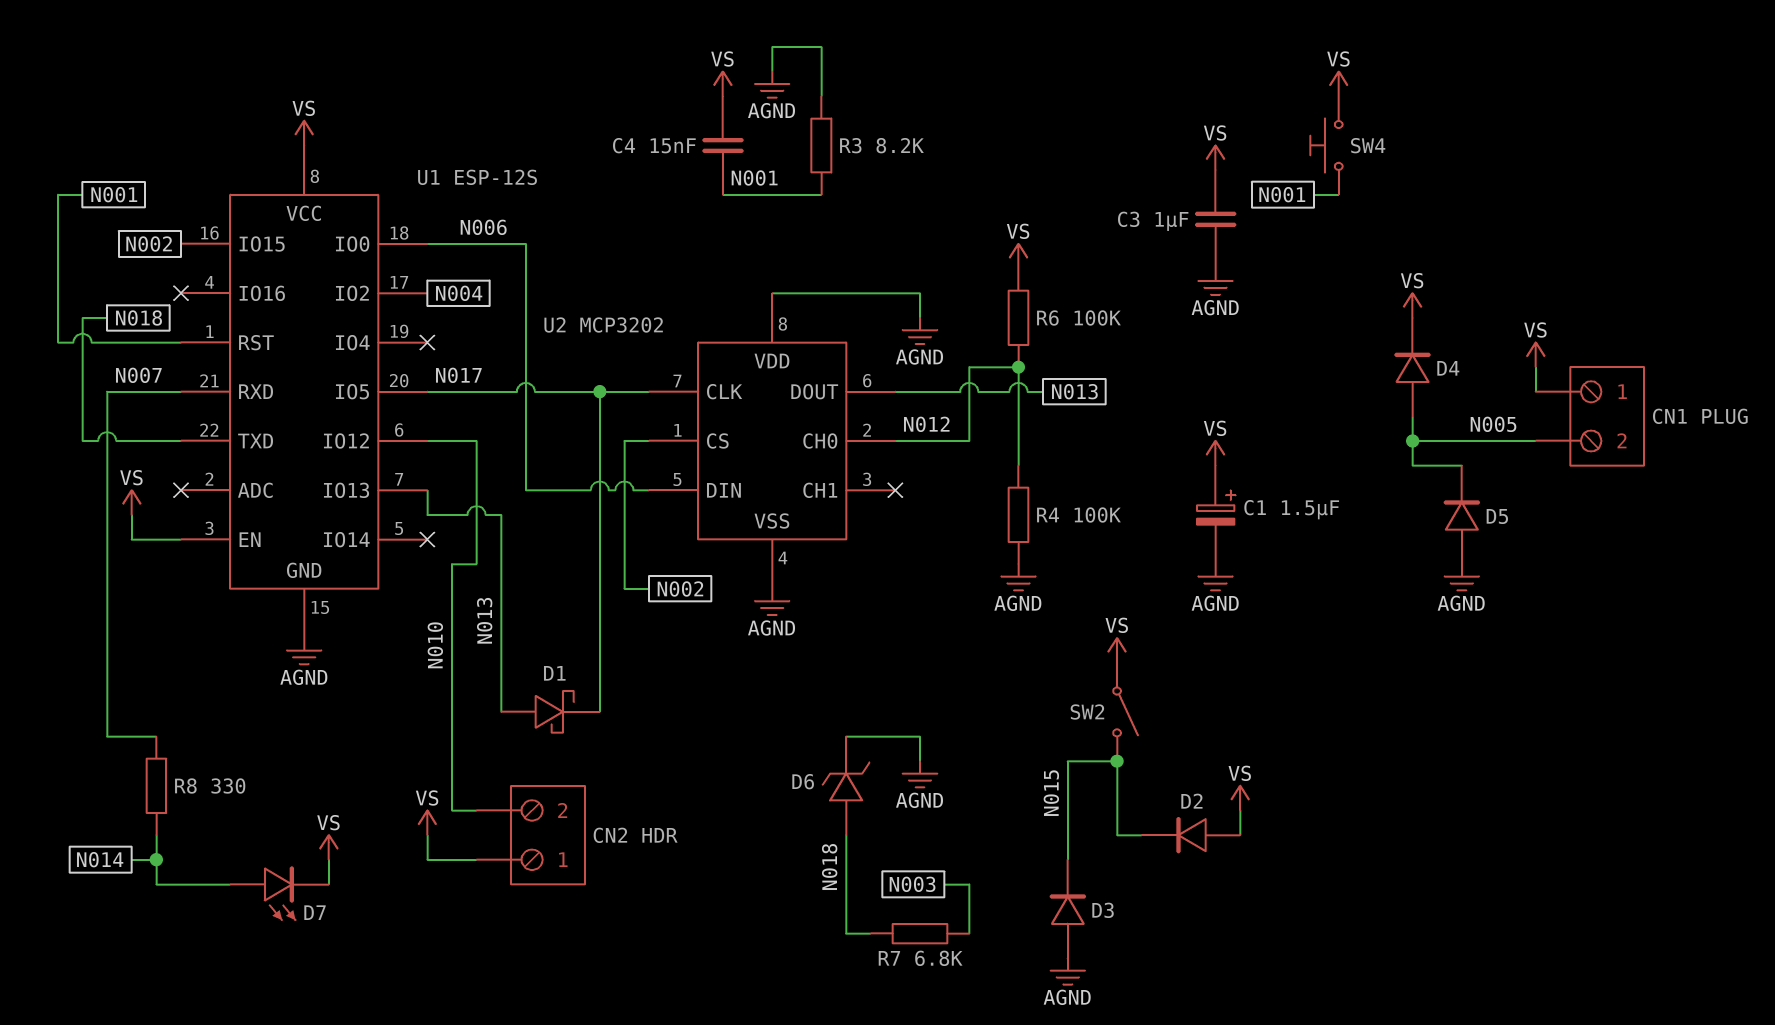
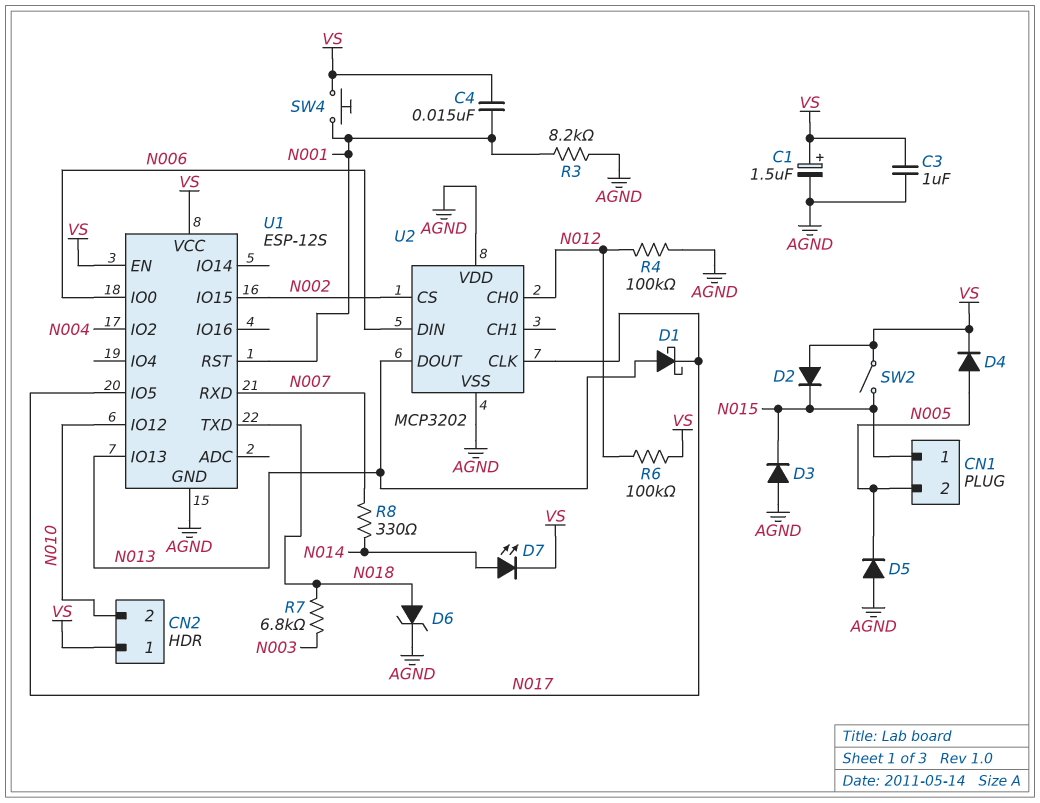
CN1 pin 1: VS -> N015

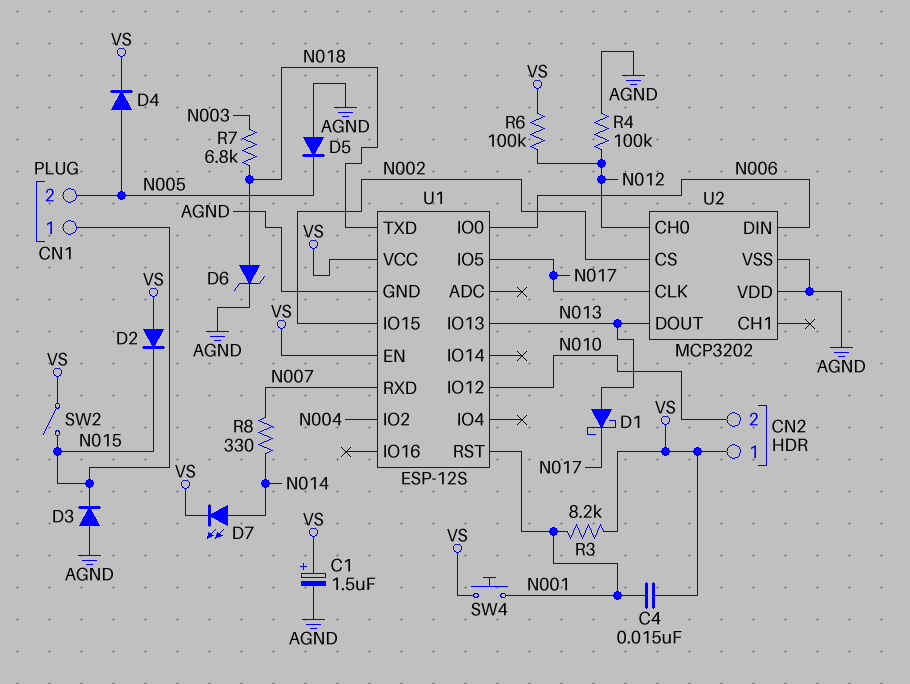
C3: 1uF (AGND, VS) -> none
R3: 8.2k (AGND, N001) -> 8.2k (N001, VS)

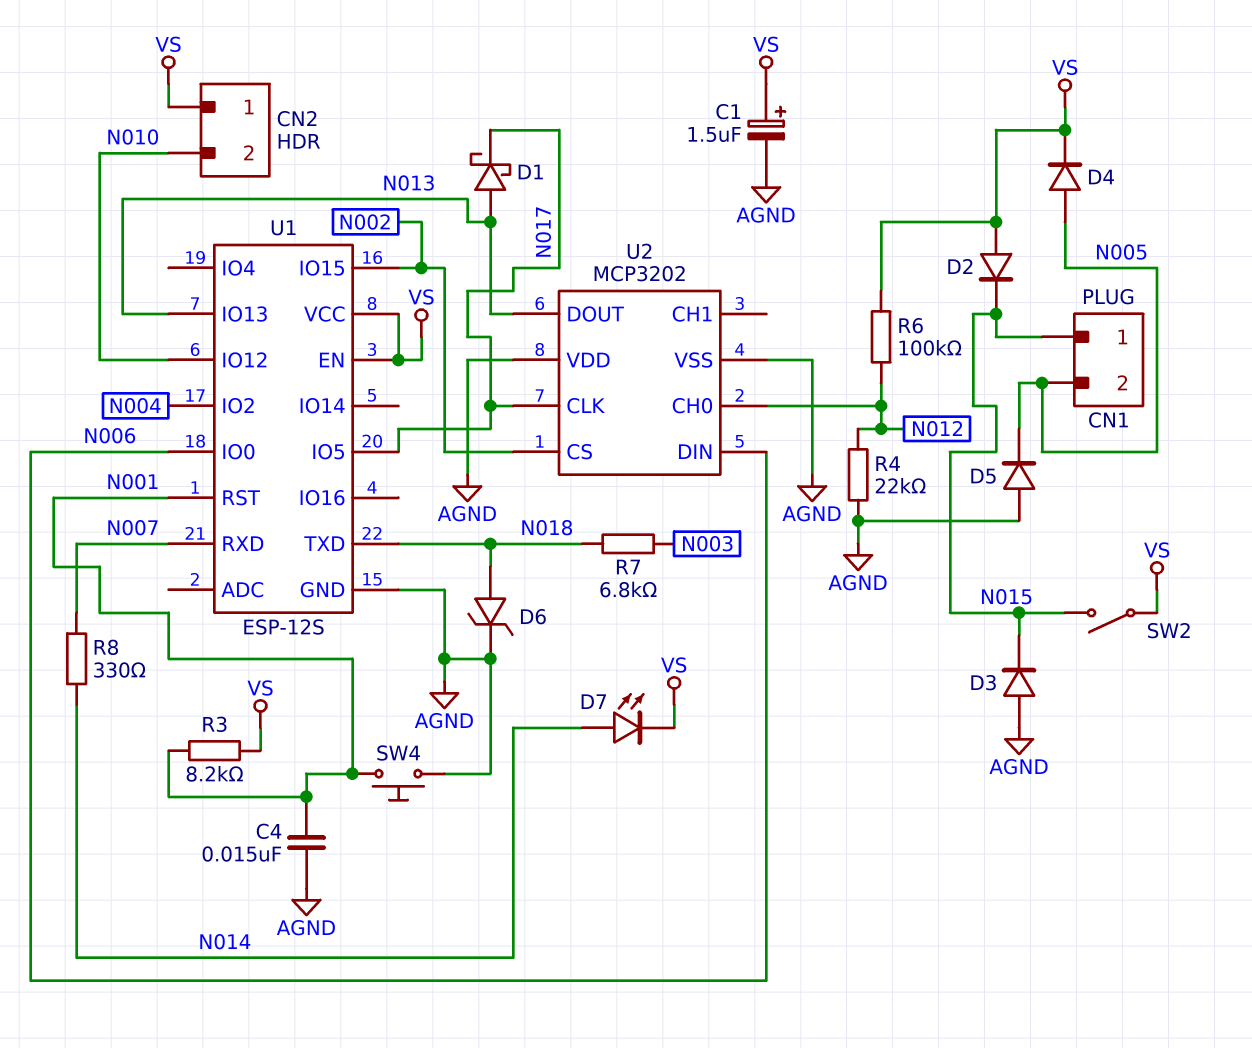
C4: 15nF (N001, VS) -> 15nF (AGND, N001)
R4: 100k (AGND, N012) -> 22k (AGND, N012)
SW4: button (N001, VS) -> button (AGND, N001)

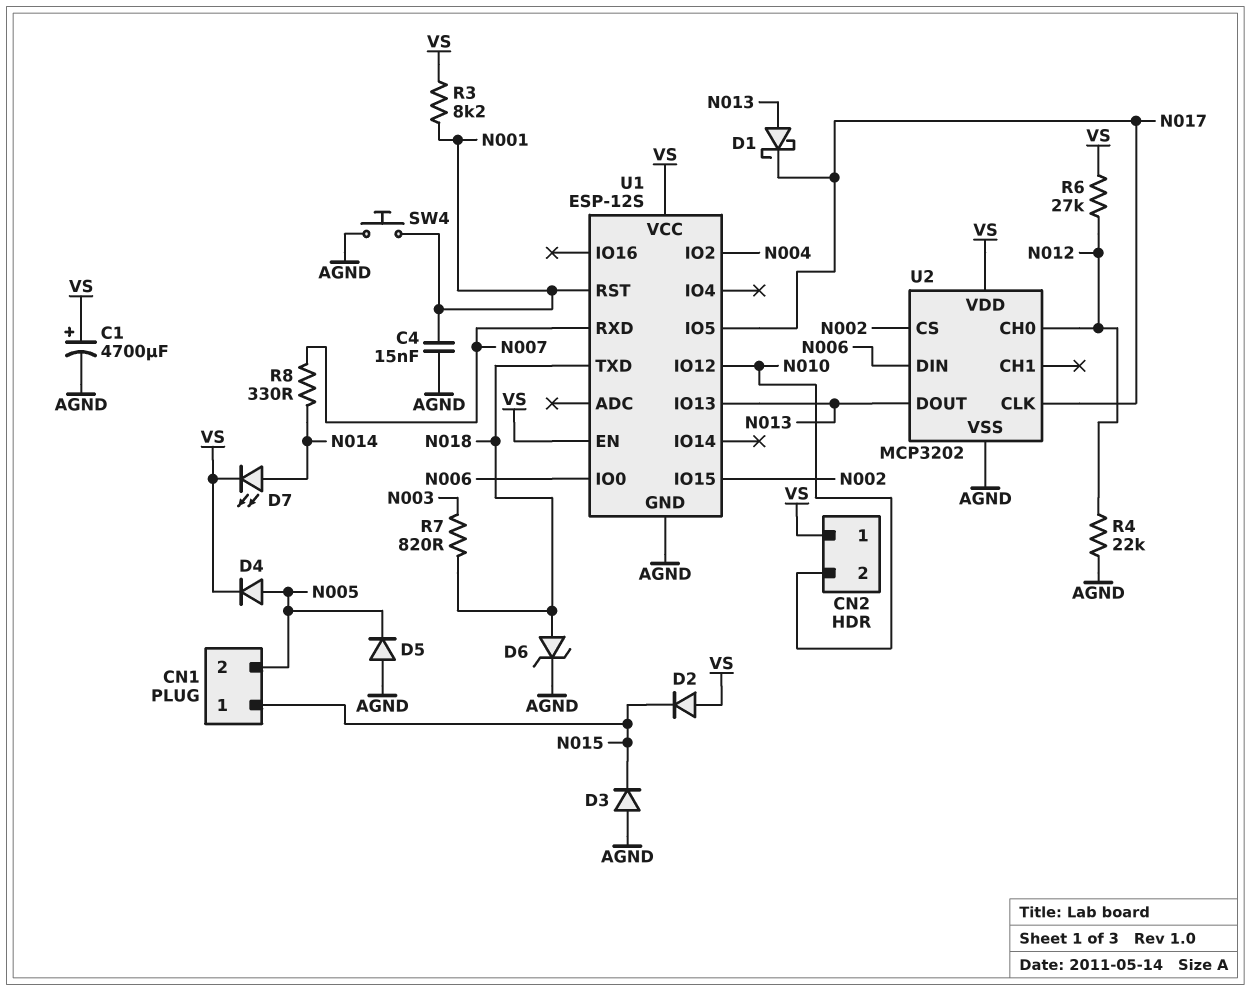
C1: 1.5uF (plus VS, minus AGND) -> 4700uF (plus VS, minus AGND)
R6: 100k (N012, VS) -> 27k (N012, VS)
R7: 6.8k (N003, N018) -> 820 (N003, N018)
SW2: switch (N015, VS) -> none
U2 pin VDD: AGND -> VS

